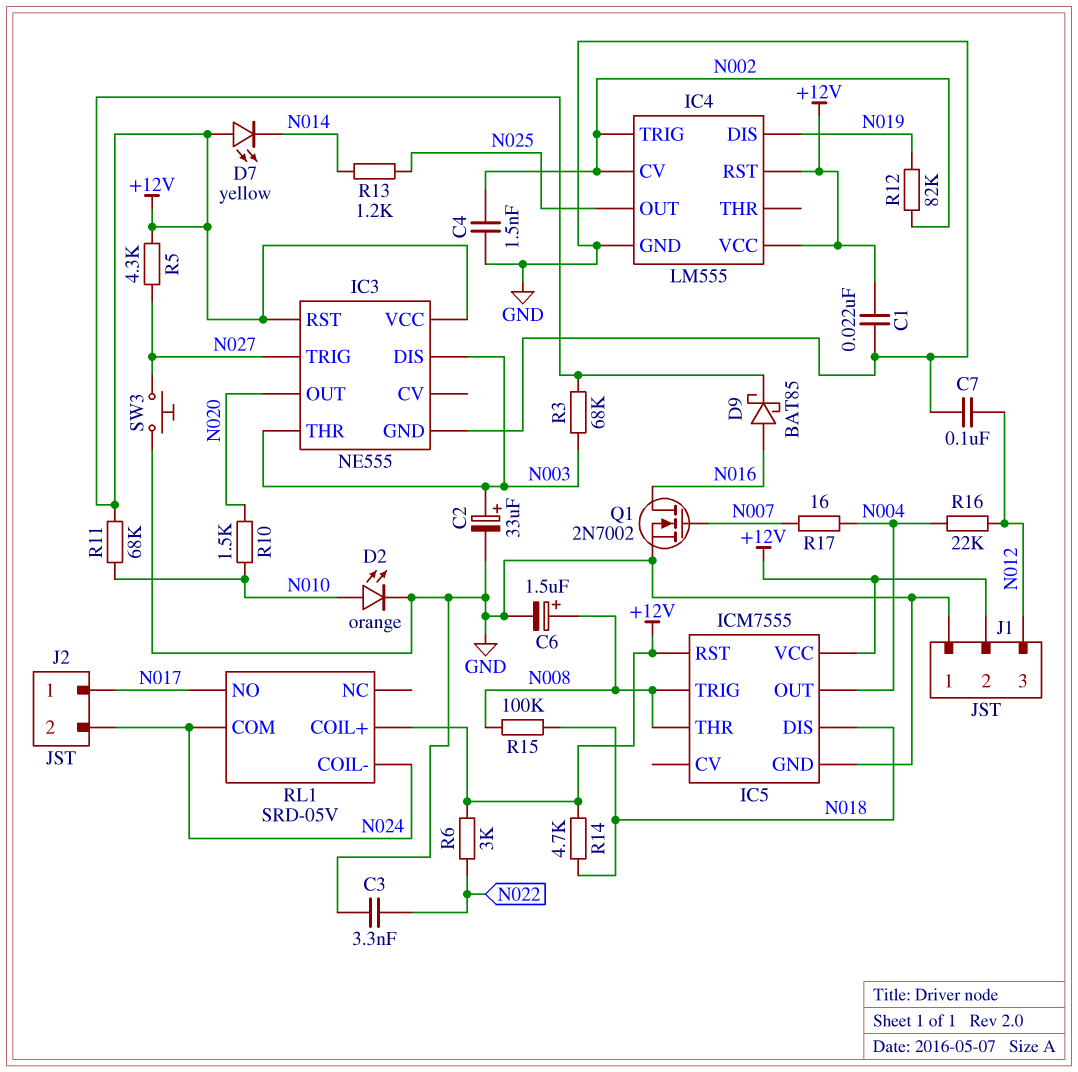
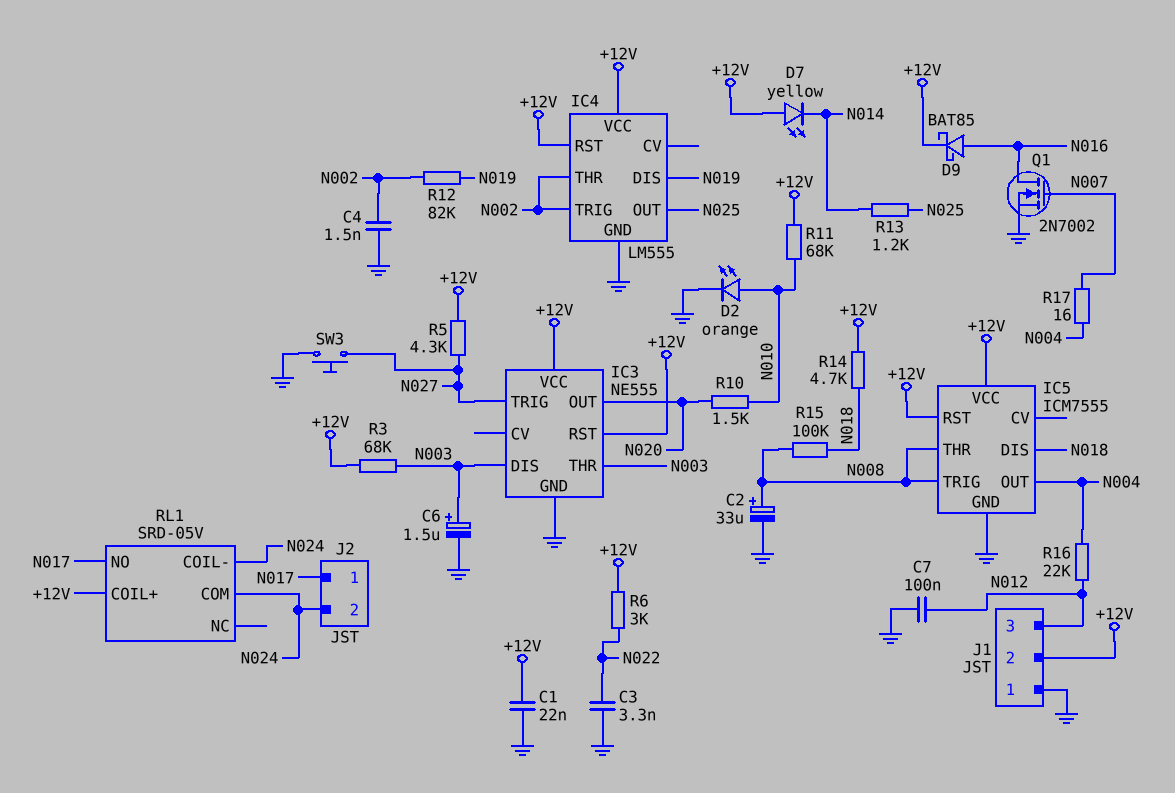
C2: 33uF (plus N003, minus GND) -> 33uF (plus N008, minus GND)
C6: 1.5uF (plus N008, minus GND) -> 1.5uF (plus N003, minus GND)
IC4 pin CV: N002 -> none
IC4 pin THR: none -> N002

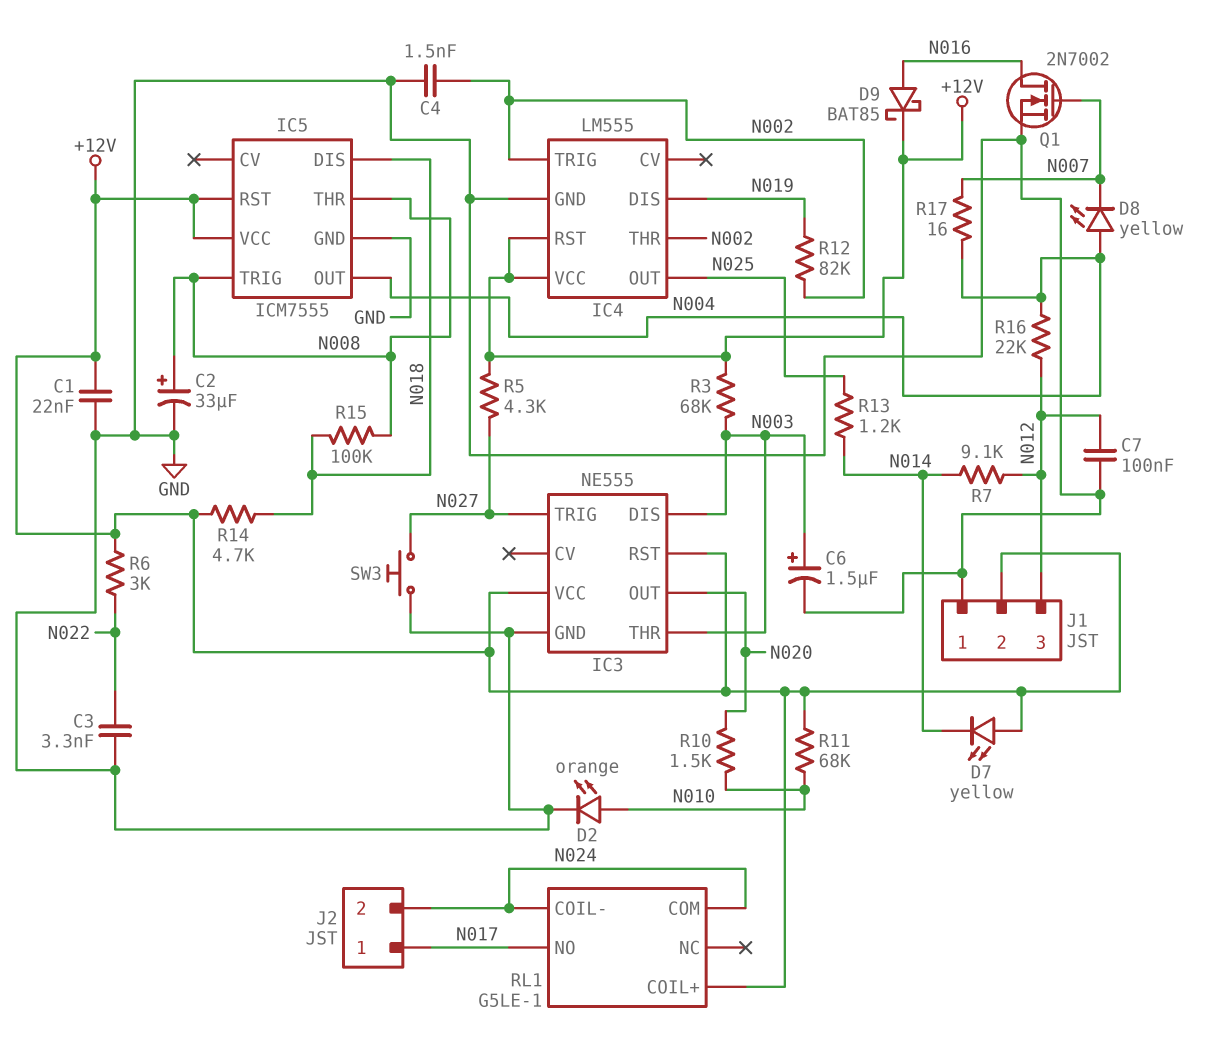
D8: none -> LED yellow (A N004, K N007)
R7: none -> 9.1k (N012, N014)
RL1: SRD-05V -> G5LE-1

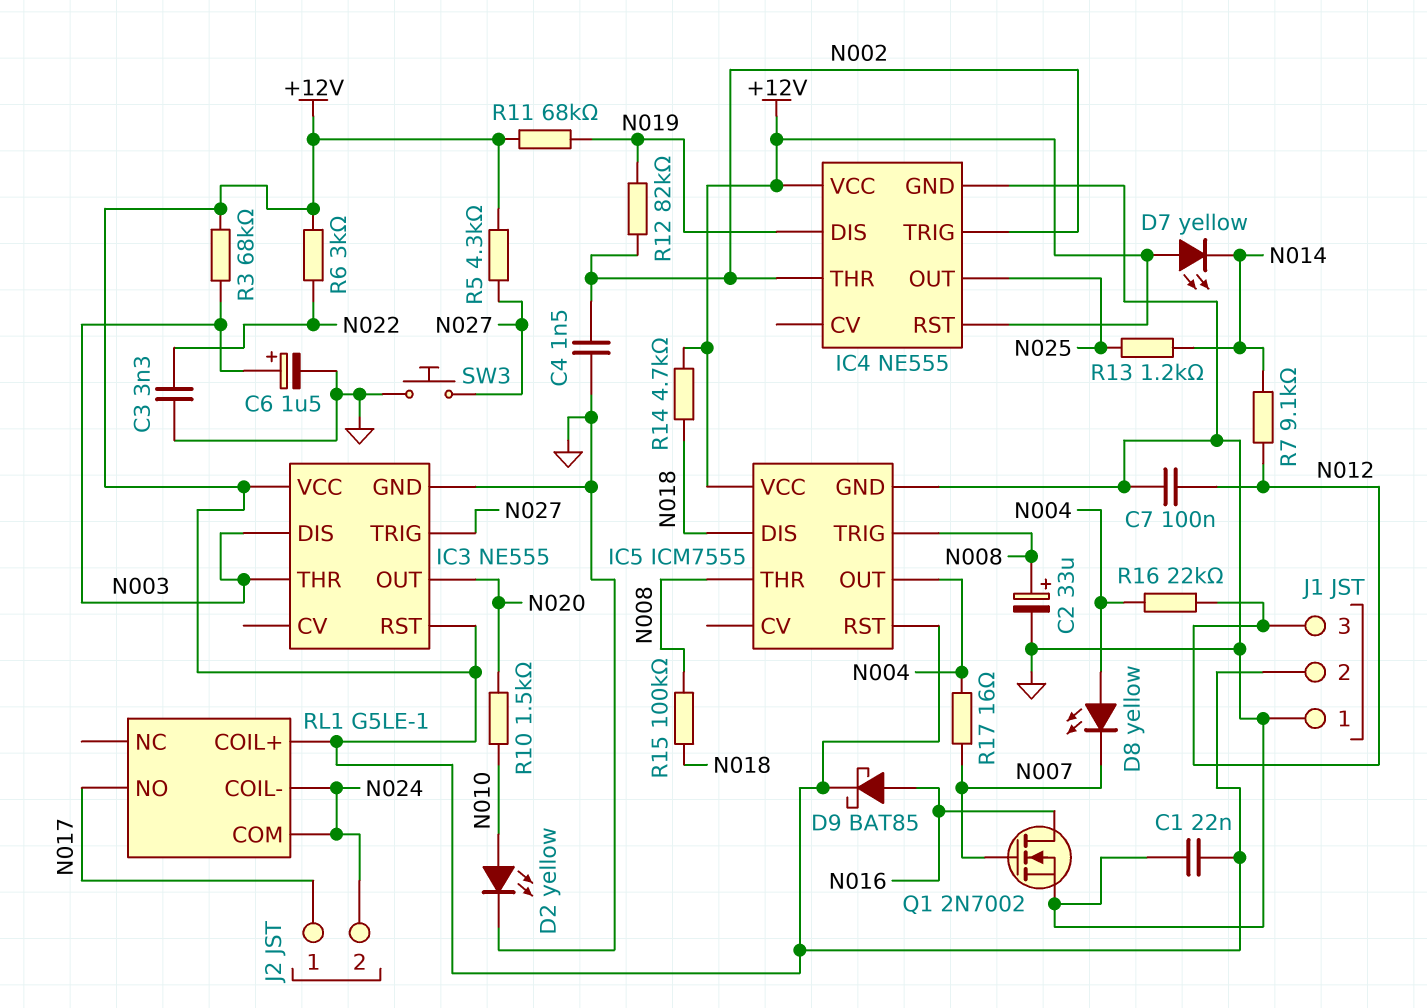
D2: LED orange (A N010, K GND) -> LED yellow (A N010, K GND)
IC4: LM555 -> NE555
R11: 68k (+12V, N010) -> 68k (+12V, N019)

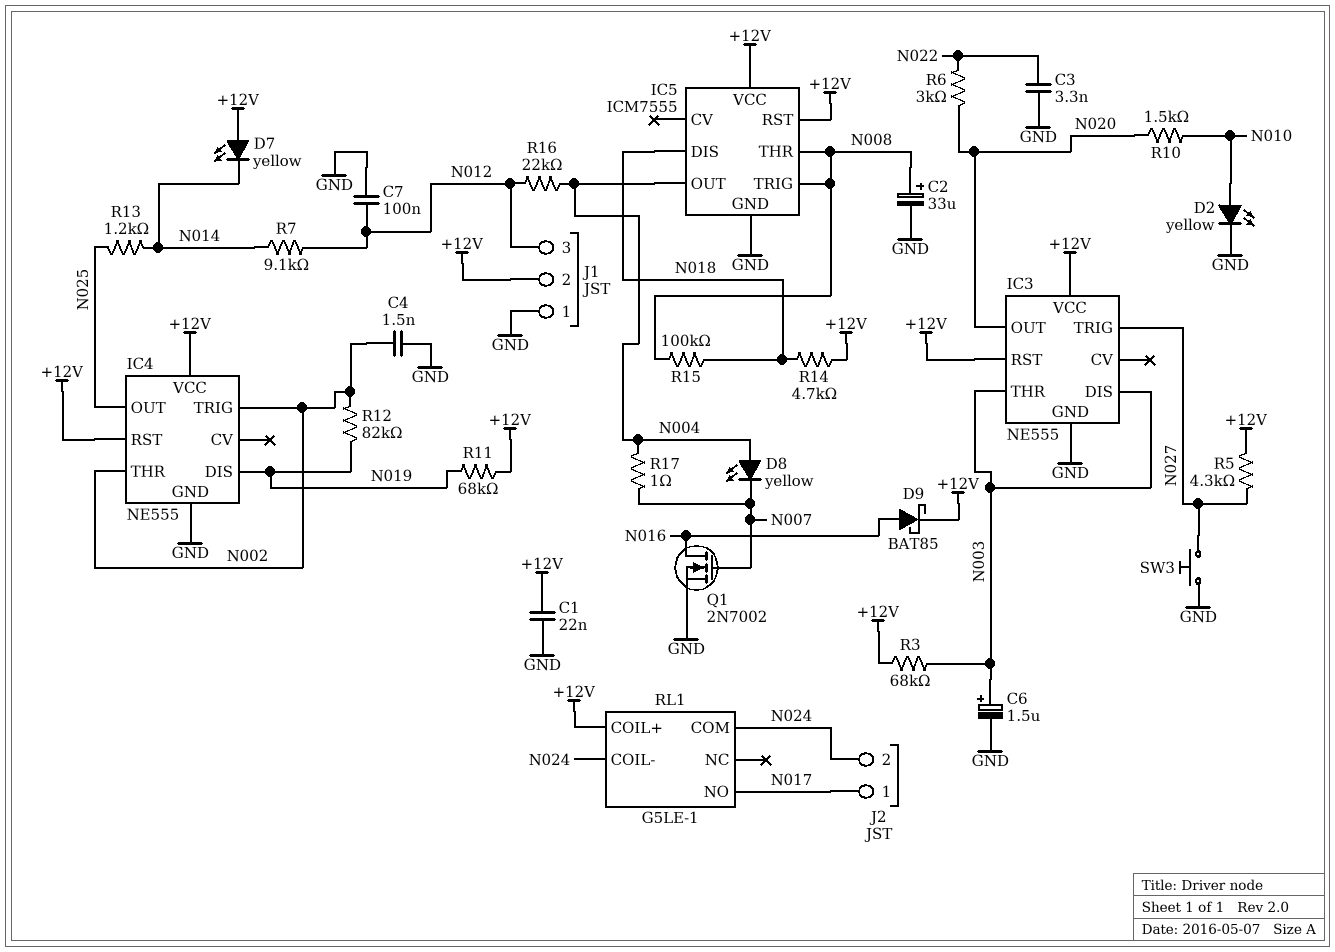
R6: 3k (+12V, N022) -> 3k (N020, N022)
R17: 16 (N004, N007) -> 1 (N004, N007)

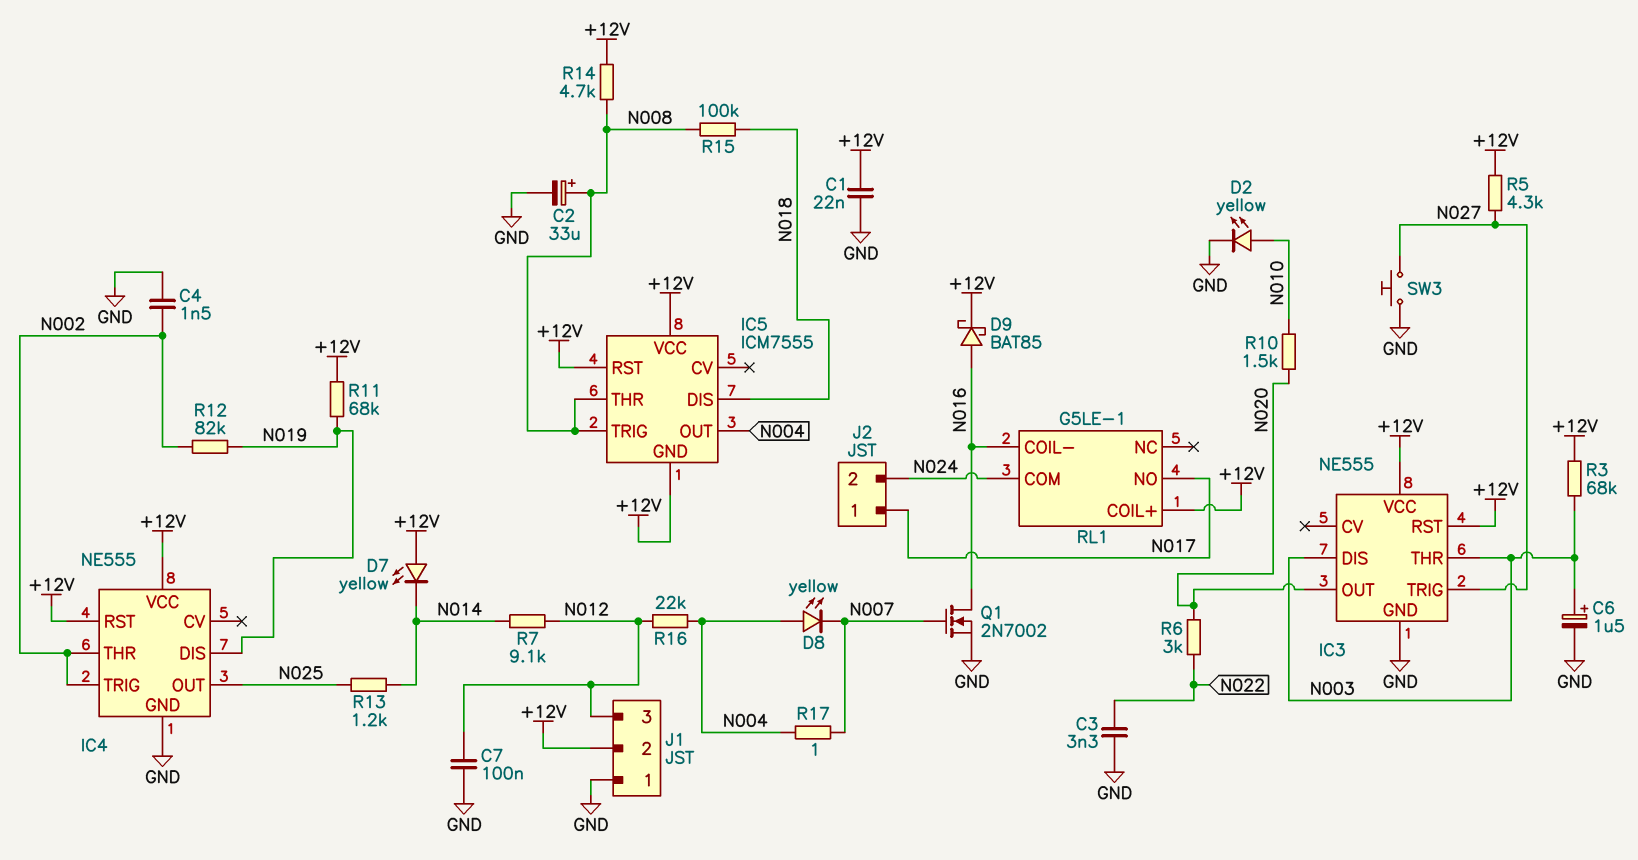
IC5 pin GND: GND -> +12V
R14: 4.7k (+12V, N018) -> 4.7k (+12V, N008)
RL1 pin COIL-: N024 -> N016

